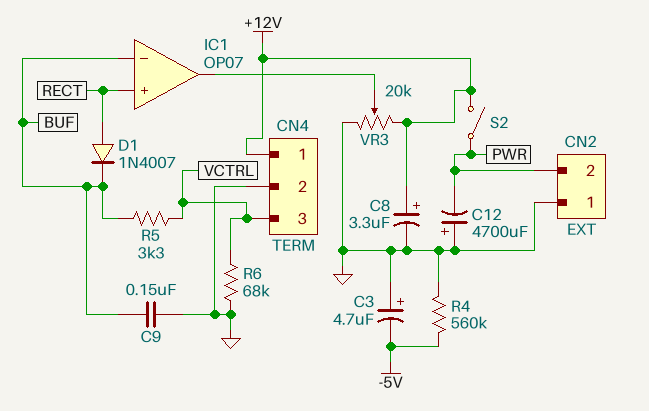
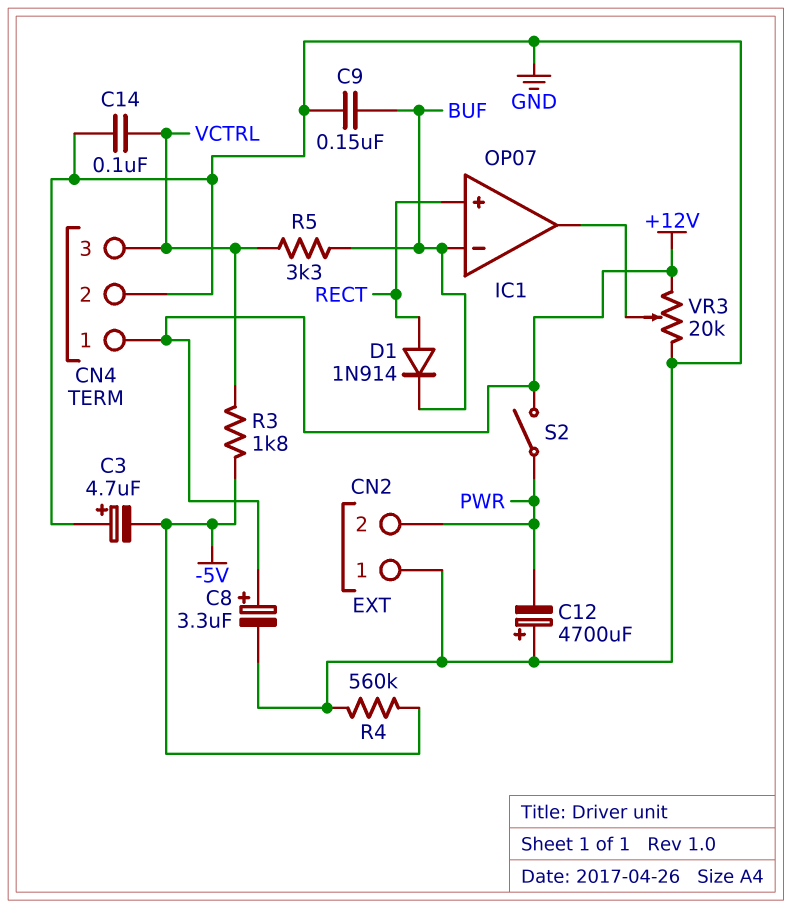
C14: none -> 100nF (GND, VCTRL)
D1: diode 1N4007 (A RECT, K BUF) -> diode 1N914 (A RECT, K BUF)
R3: none -> 1.8k (-5V, VCTRL)
R6: 68k (GND, VCTRL) -> none

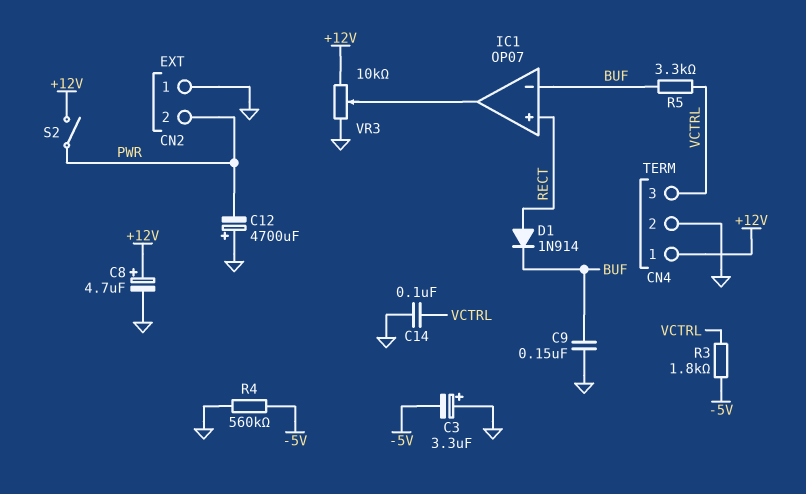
C3: 4.7uF (plus GND, minus -5V) -> 3.3uF (plus GND, minus -5V)
C8: 3.3uF (plus +12V, minus GND) -> 4.7uF (plus +12V, minus GND)
VR3: 20k (+12V, GND, wiper IC1/out) -> 10k (+12V, GND, wiper IC1/out)

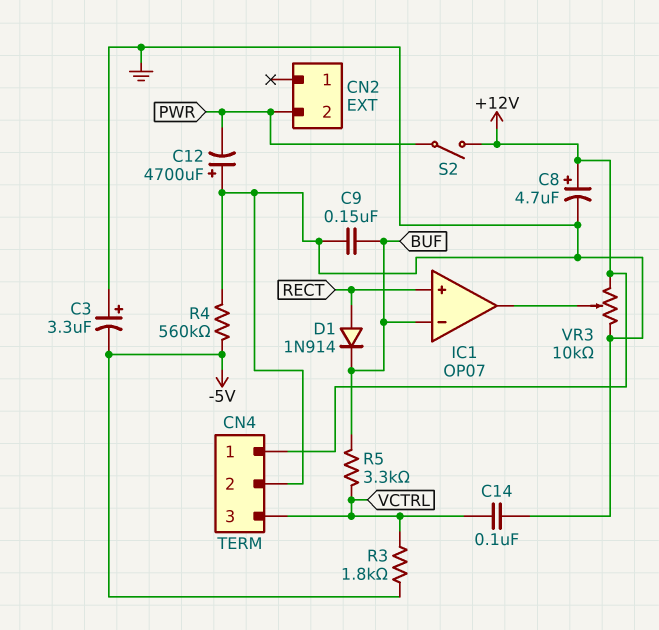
CN2 pin 1: GND -> none

